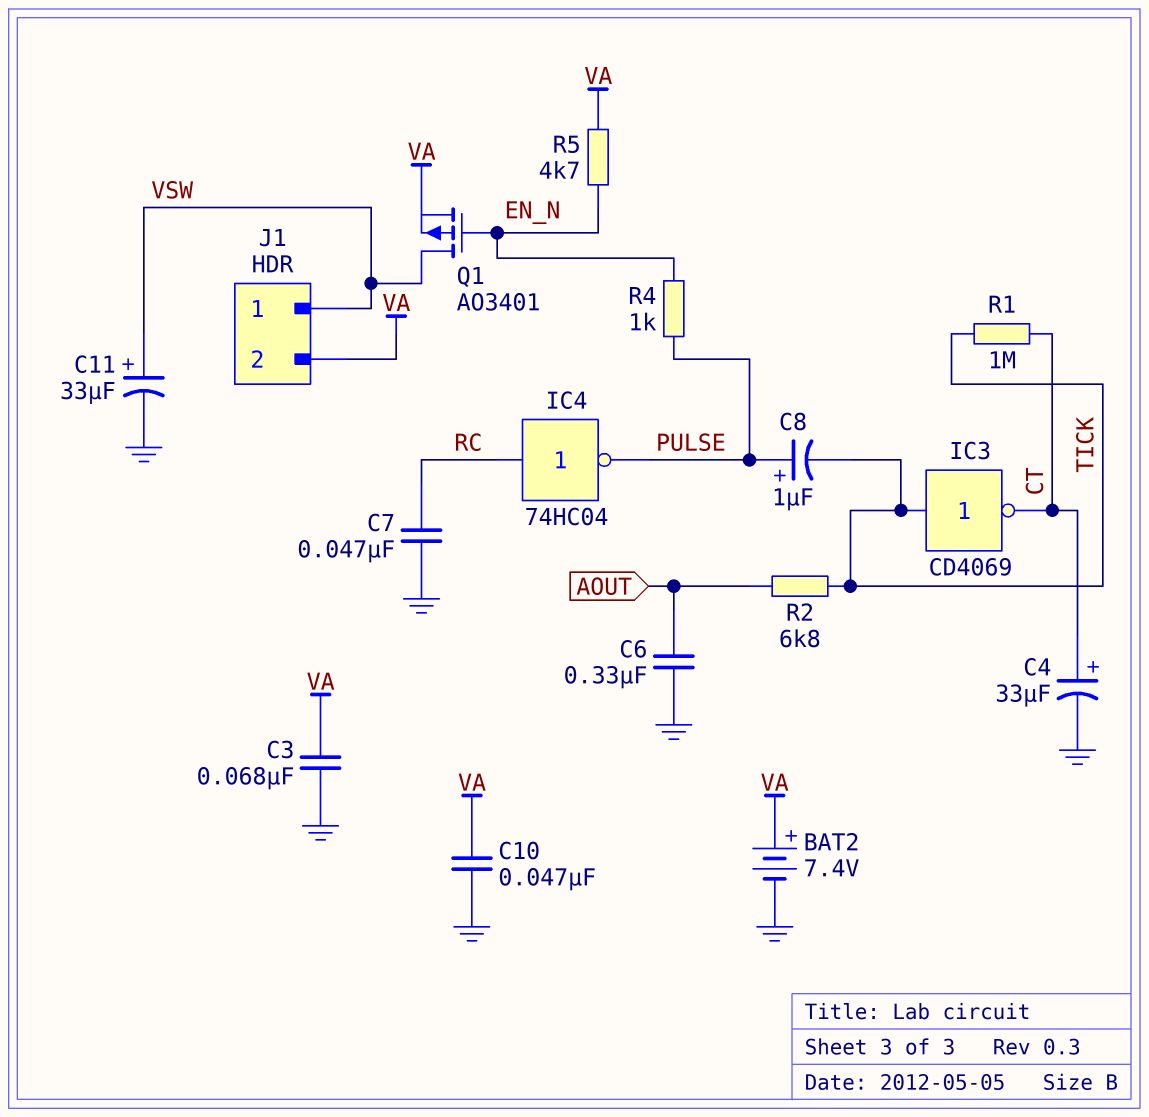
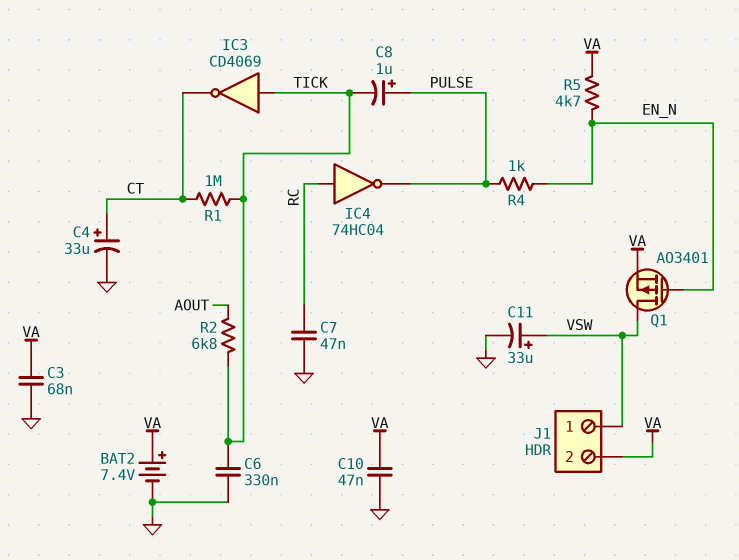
C6: 330nF (AOUT, GND) -> 330nF (GND, TICK)

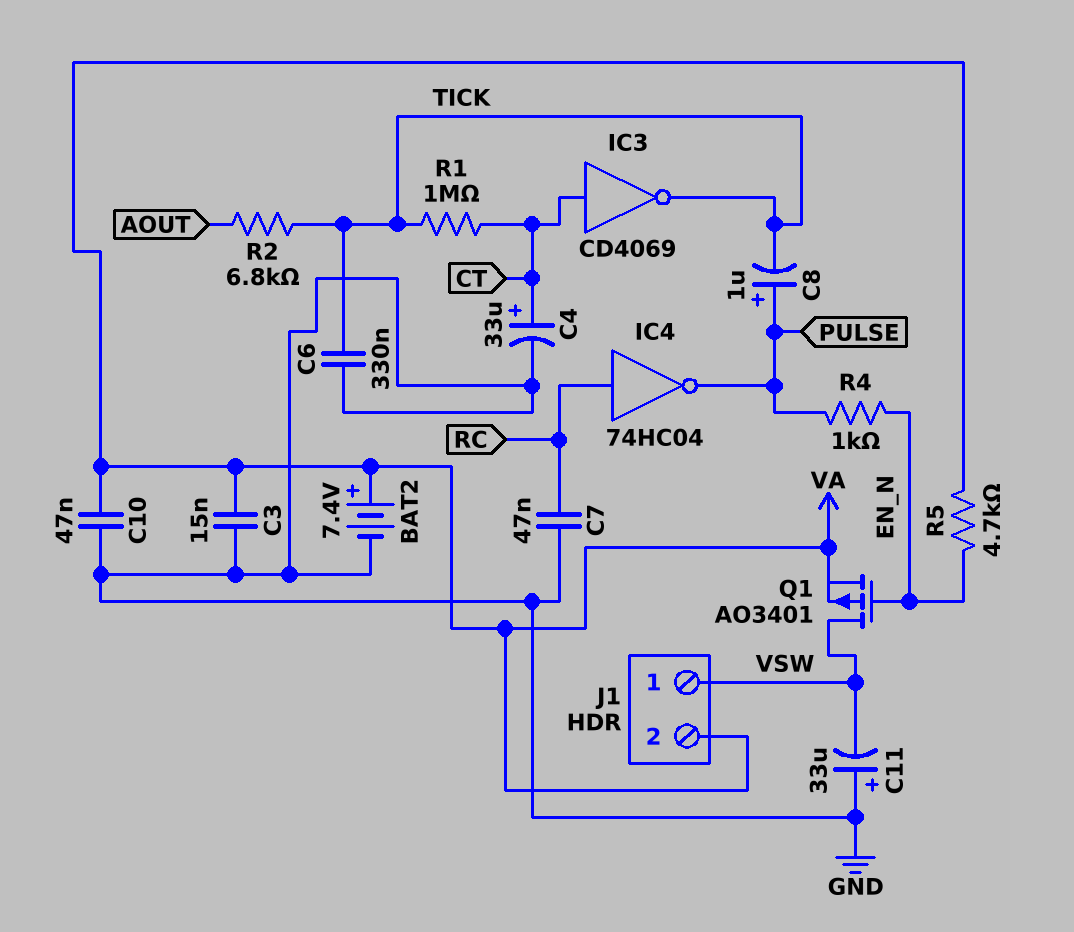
C3: 68nF (GND, VA) -> 15nF (GND, VA)
C11: 33uF (plus VSW, minus GND) -> 33uF (plus GND, minus VSW)
IC3: NOT CD4069 (in TICK, out CT) -> NOT CD4069 (in CT, out TICK)

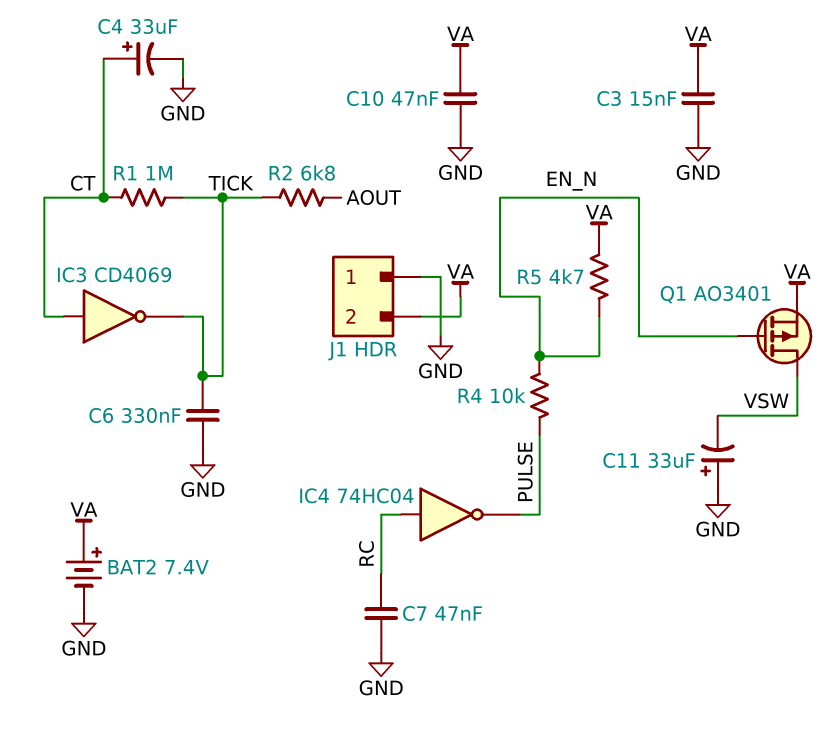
C8: 1uF (plus PULSE, minus TICK) -> none
J1 pin 1: VSW -> GND
R4: 1k (EN_N, PULSE) -> 10k (EN_N, PULSE)

